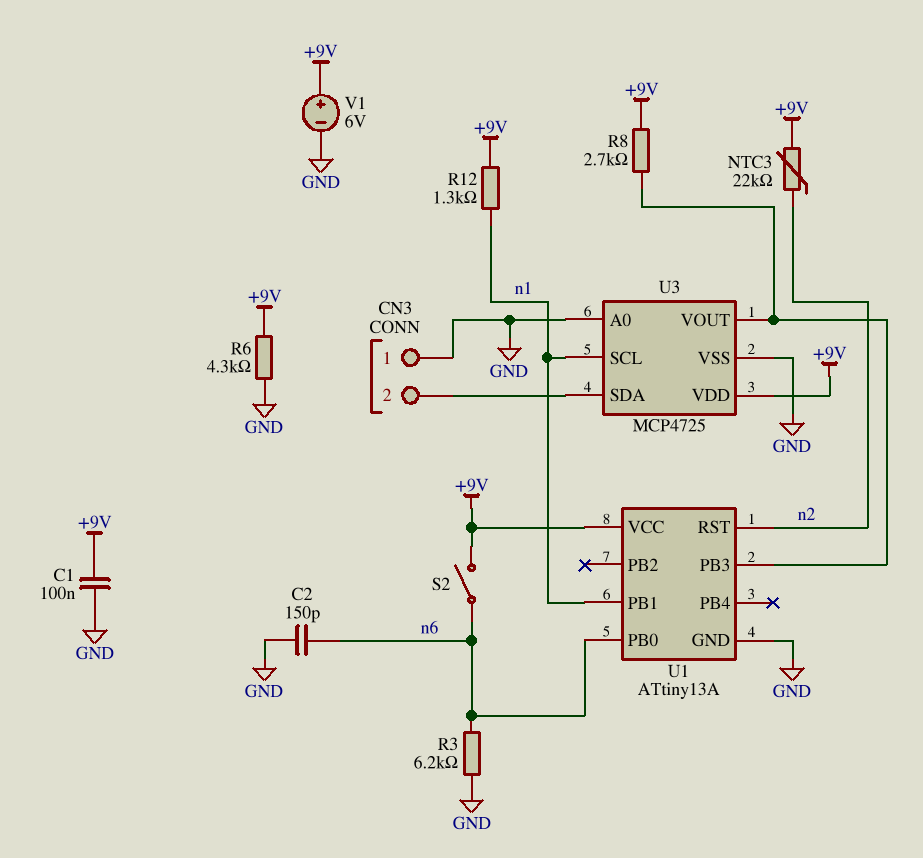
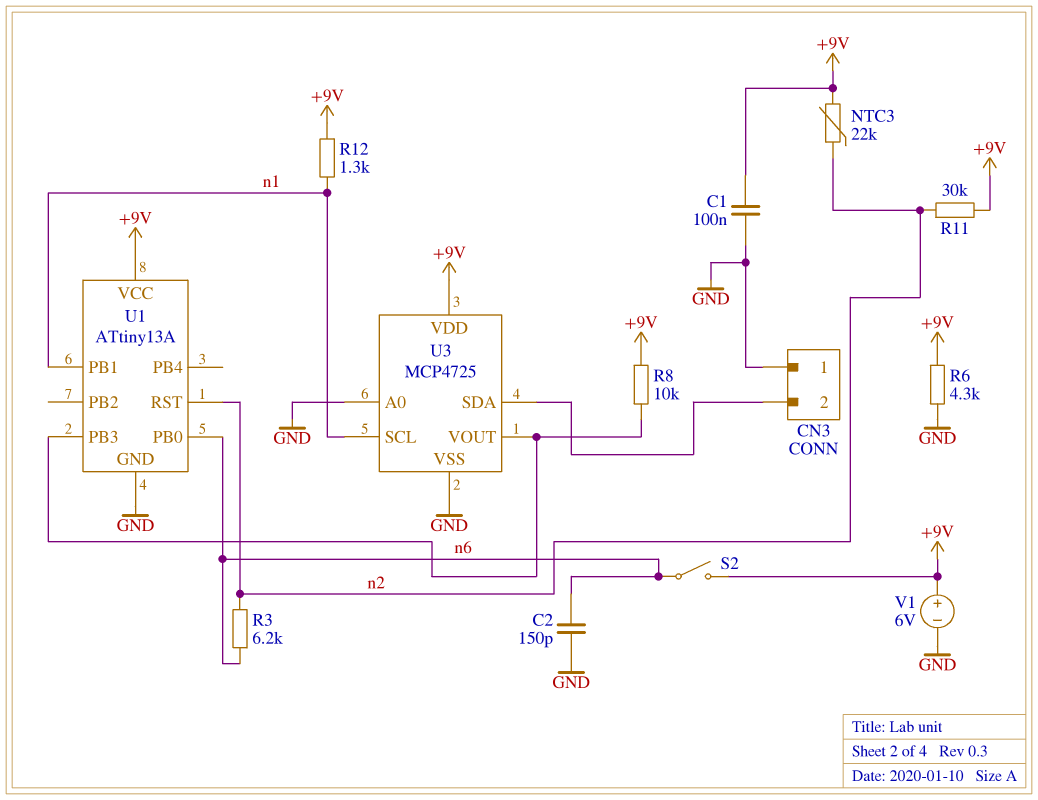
R3: 6.2k (GND, n6) -> 6.2k (n2, n6)
R8: 2.7k (+9V, U1/PB3) -> 10k (+9V, U1/PB3)
R11: none -> 30k (+9V, n2)

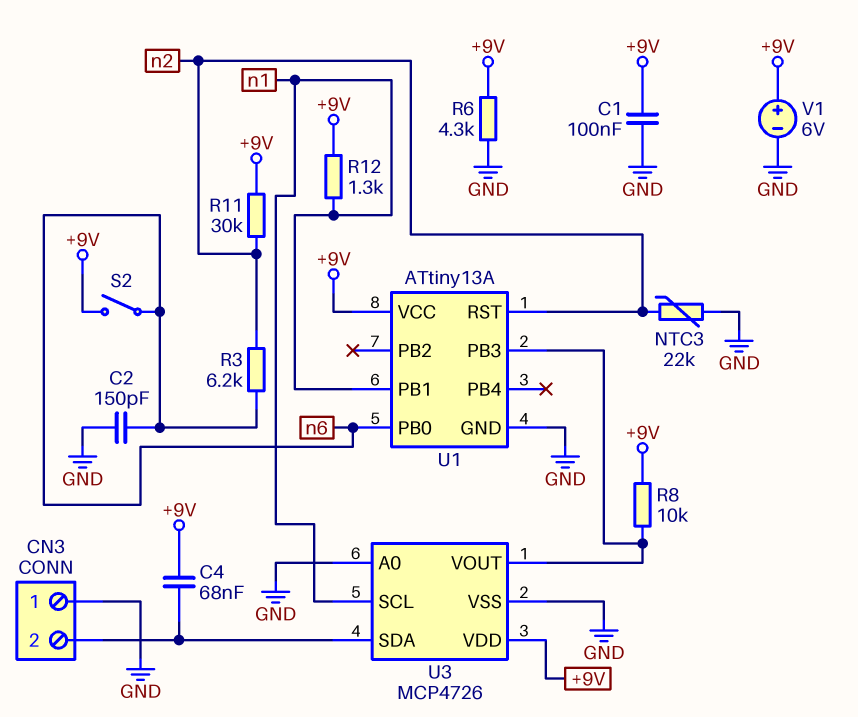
C4: none -> 68nF (+9V, CN3/2)
NTC3: 22k (+9V, n2) -> 22k (GND, n2)
U3: MCP4725 -> MCP4726

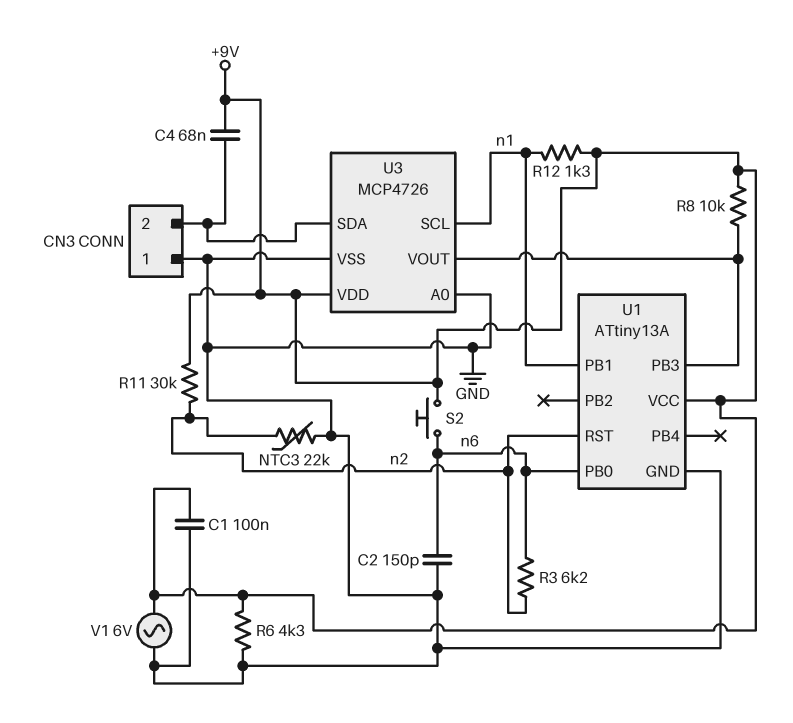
S2: switch (+9V, n6) -> button (+9V, n6)
V1: 6V (plus +9V, minus GND) -> AC 6V (+9V, GND)

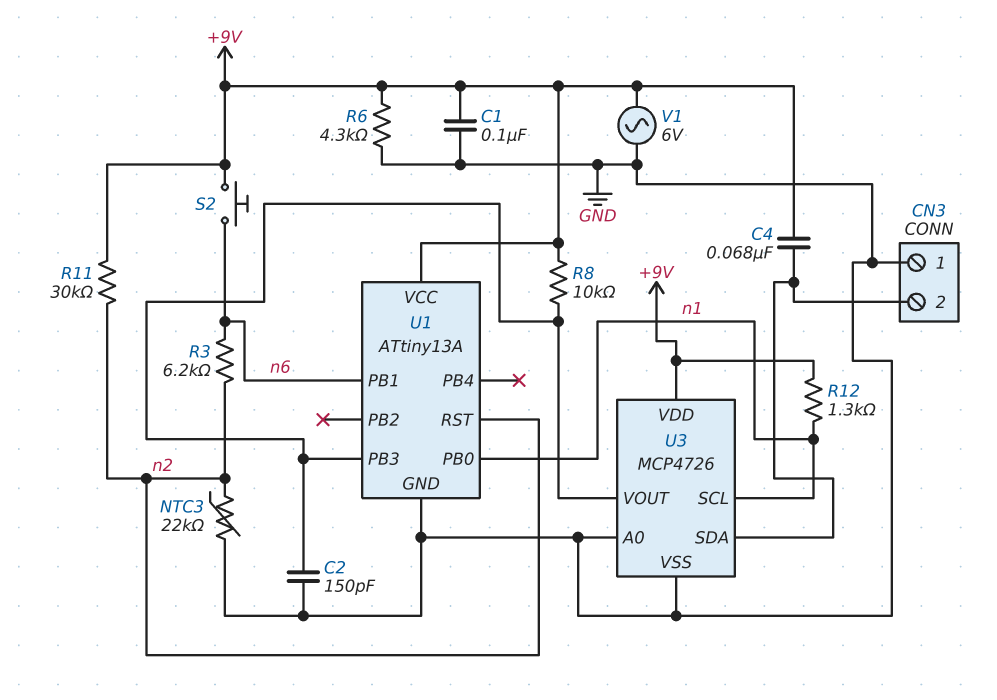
C2: 150pF (GND, n6) -> 150pF (GND, U1/PB3)
U1 pin PB0: n6 -> n1
U1 pin PB1: n1 -> n6

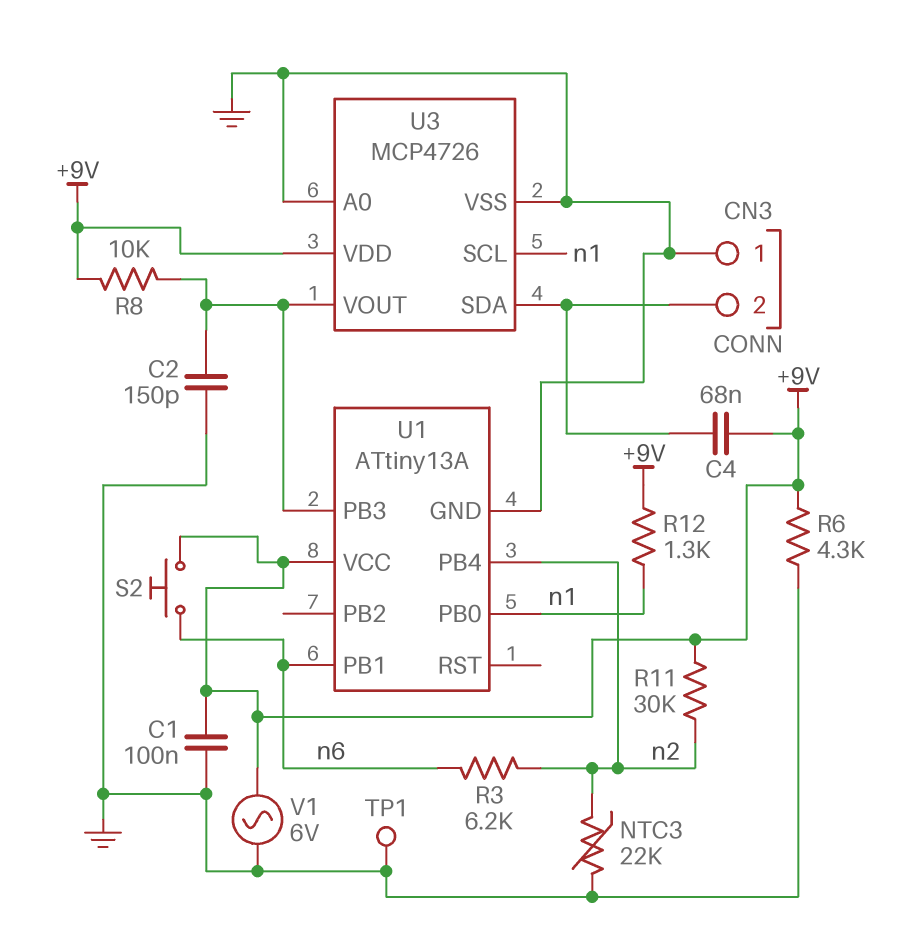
TP1: none -> test point (GND)
U1 pin PB4: none -> n2
U1 pin RST: n2 -> none

